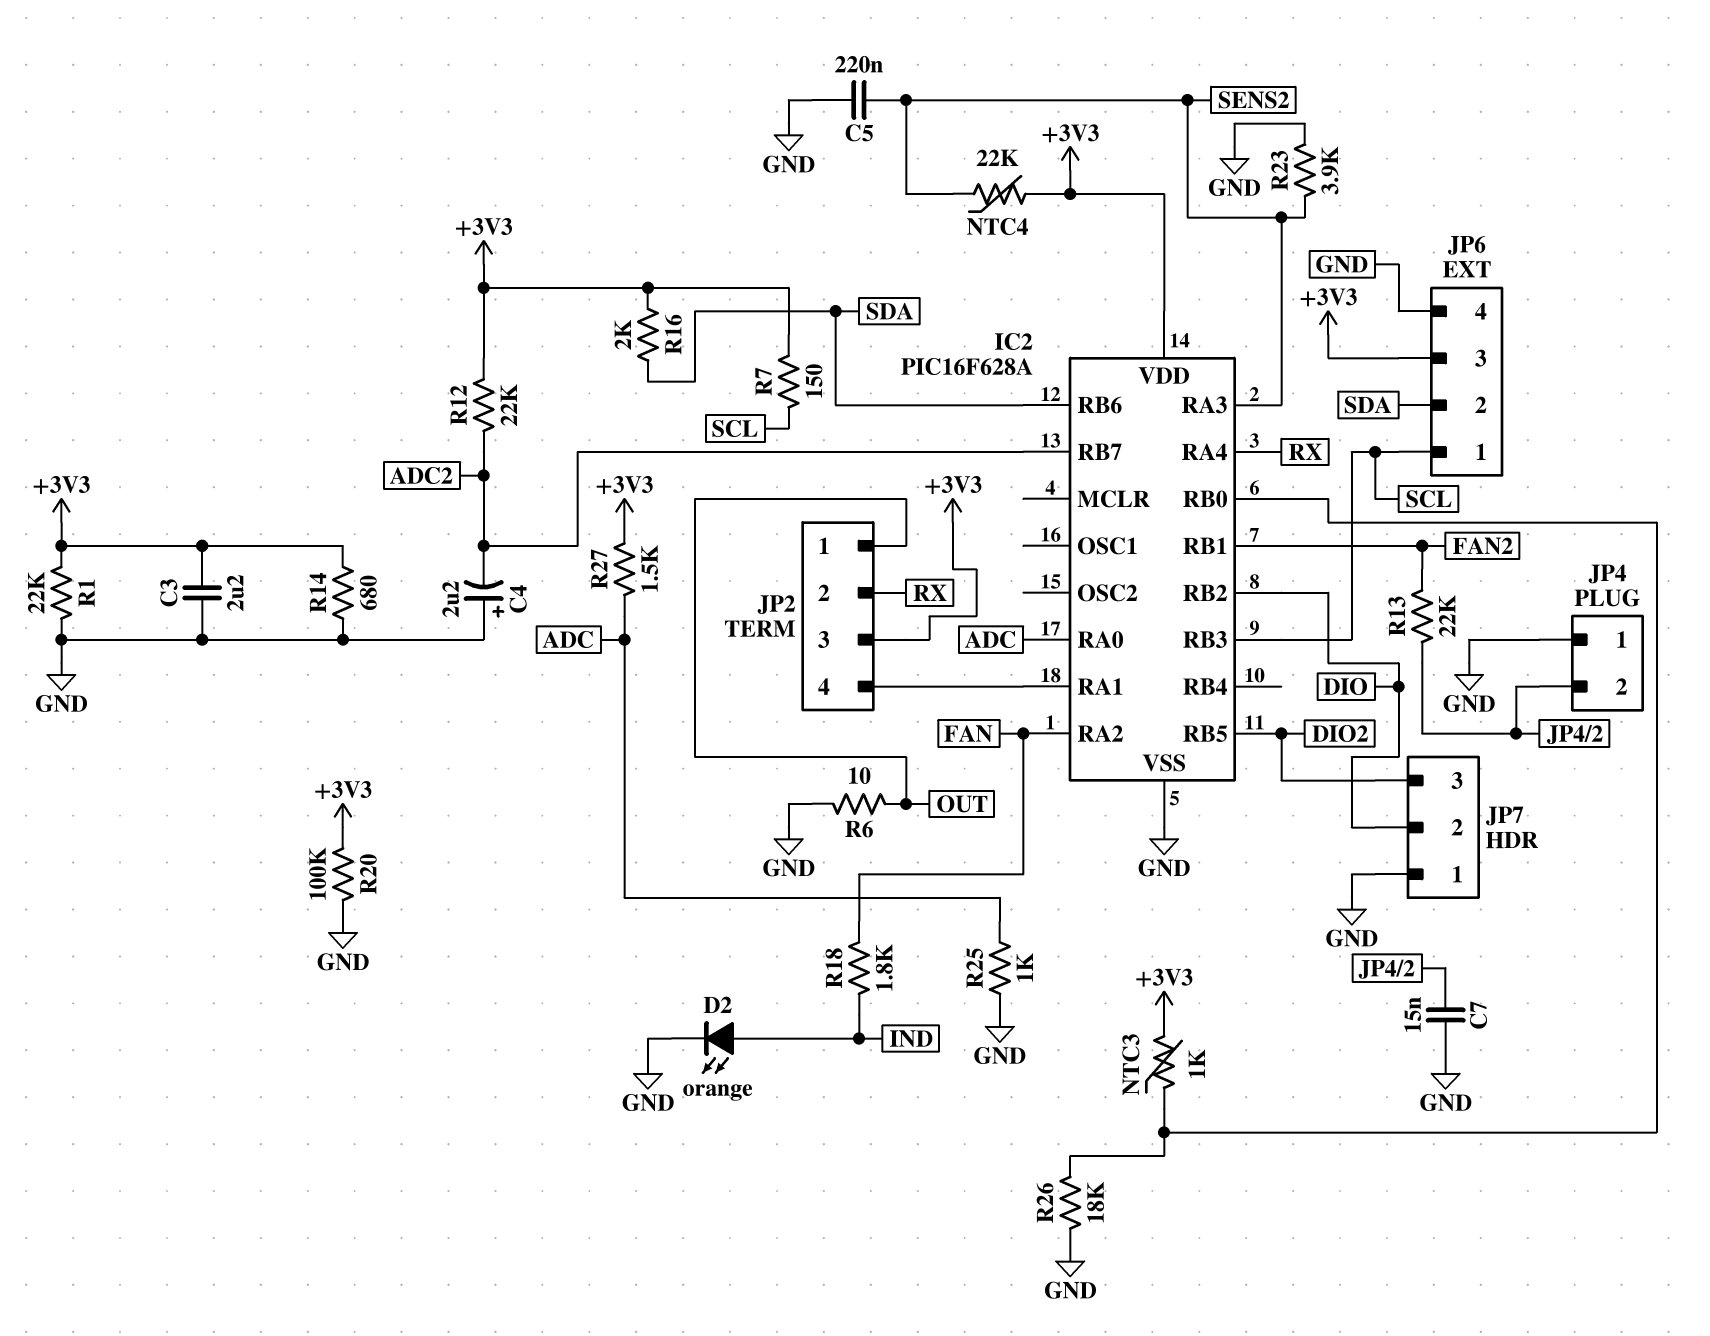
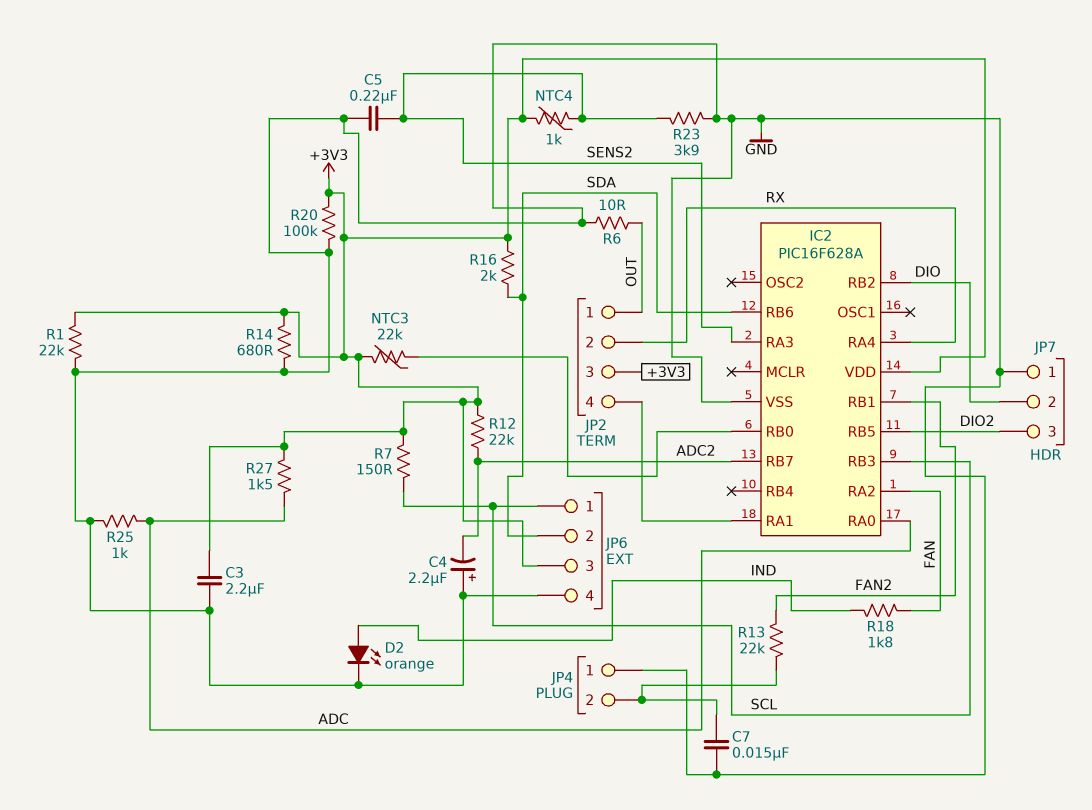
NTC3: 1k (+3V3, IC2/RB0) -> 22k (+3V3, IC2/RB0)
NTC4: 22k (+3V3, SENS2) -> 1k (+3V3, SENS2)
R26: 18k (GND, IC2/RB0) -> none

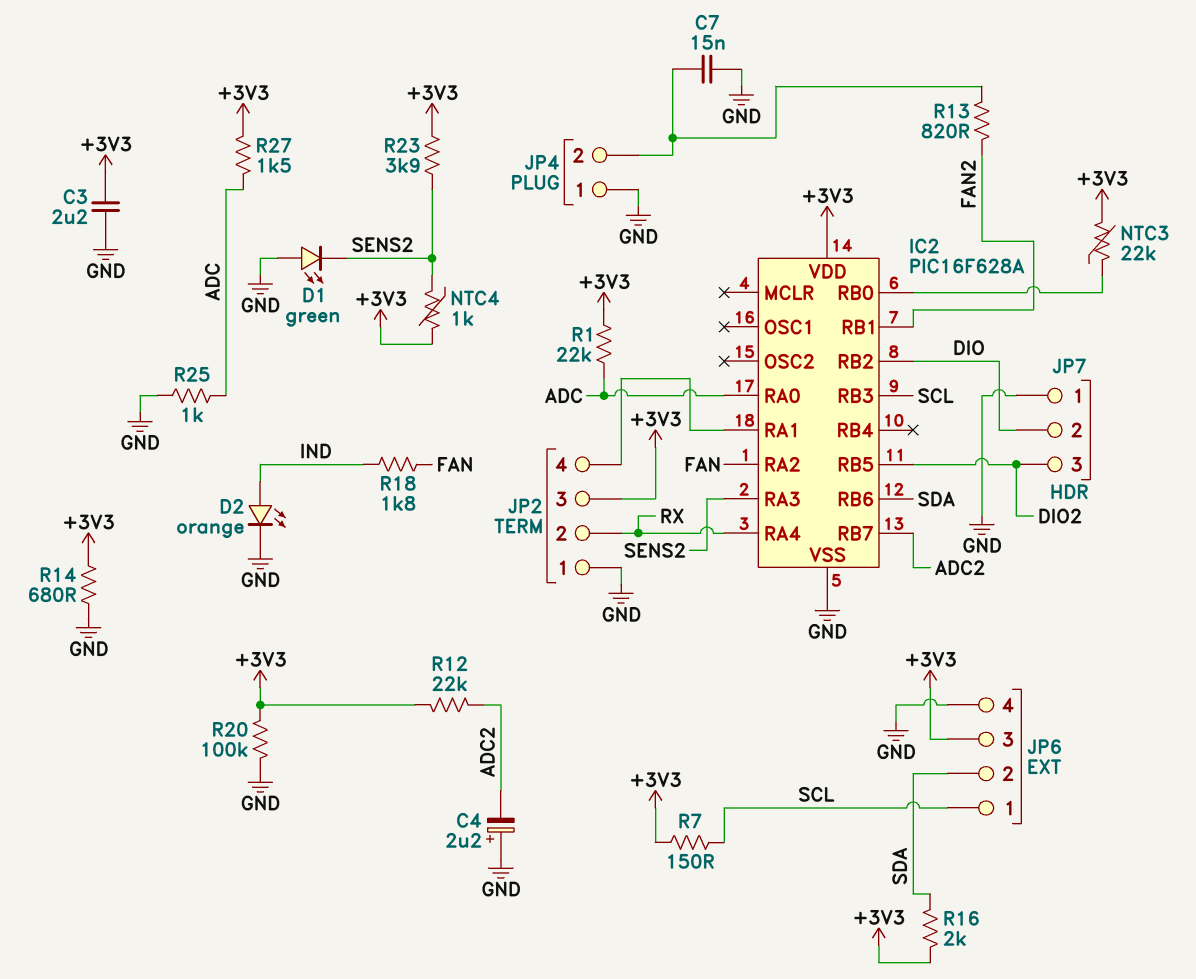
C5: 220nF (GND, SENS2) -> none
D1: none -> LED green (A GND, K SENS2)
JP2 pin 1: OUT -> GND
R1: 22k (+3V3, GND) -> 22k (+3V3, ADC)
R6: 10 (GND, OUT) -> none
R13: 22k (FAN2, JP4/2) -> 820 (FAN2, JP4/2)
R23: 3.9k (GND, SENS2) -> 3.9k (+3V3, SENS2)

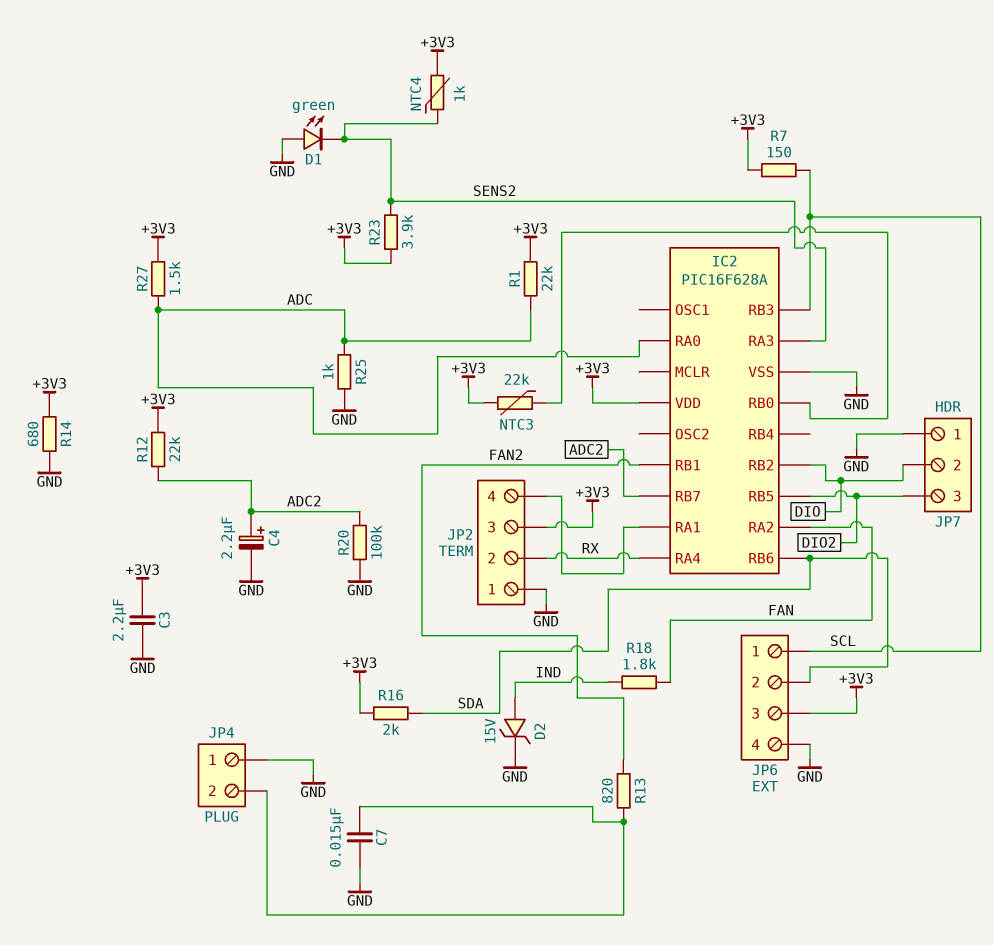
C4: 2.2uF (plus GND, minus ADC2) -> 2.2uF (plus ADC2, minus GND)
D2: LED orange (A IND, K GND) -> zener 15V (A IND, K GND)
R20: 100k (+3V3, GND) -> 100k (ADC2, GND)

